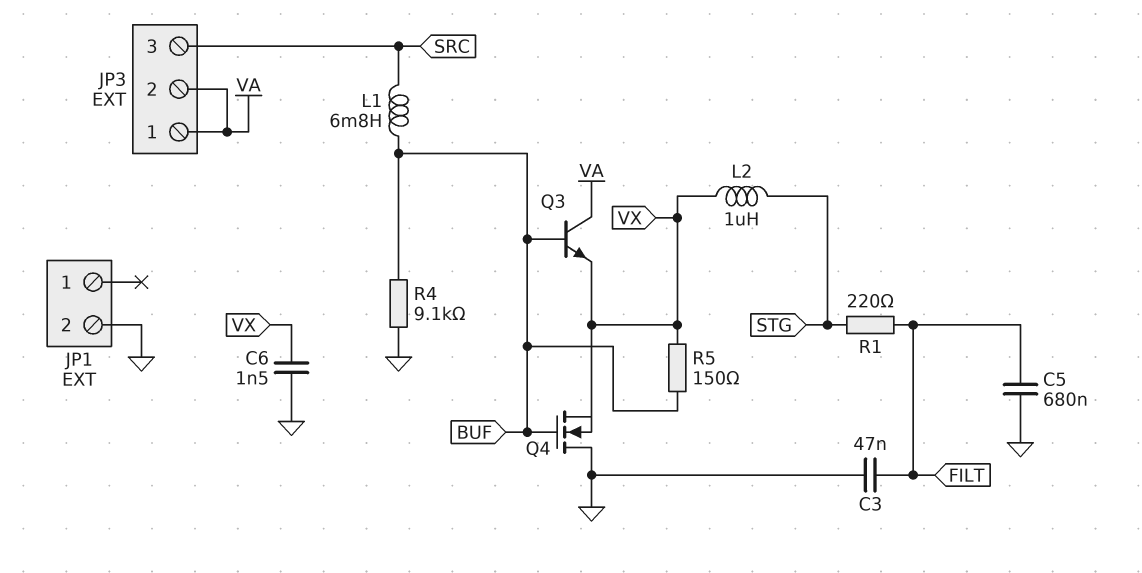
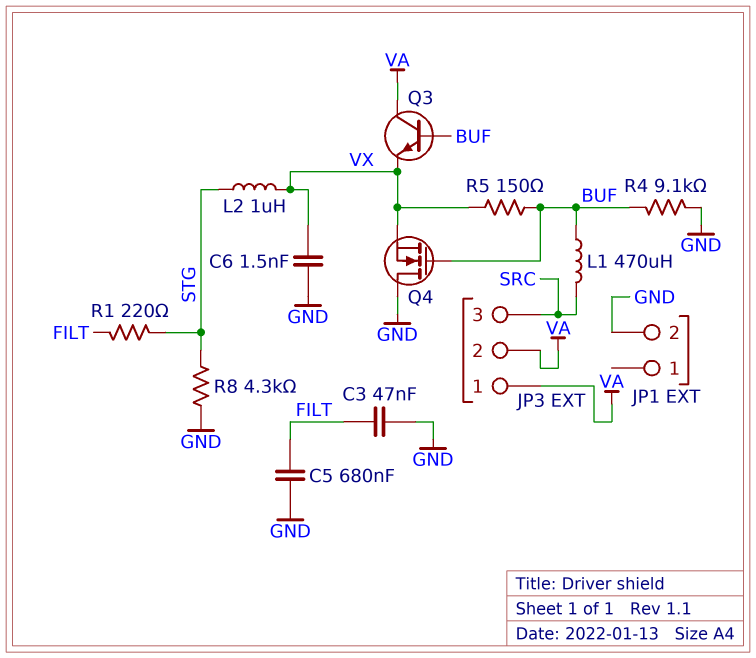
L1: 6.8mH (BUF, SRC) -> 470uH (BUF, SRC)
R8: none -> 4.3k (GND, STG)

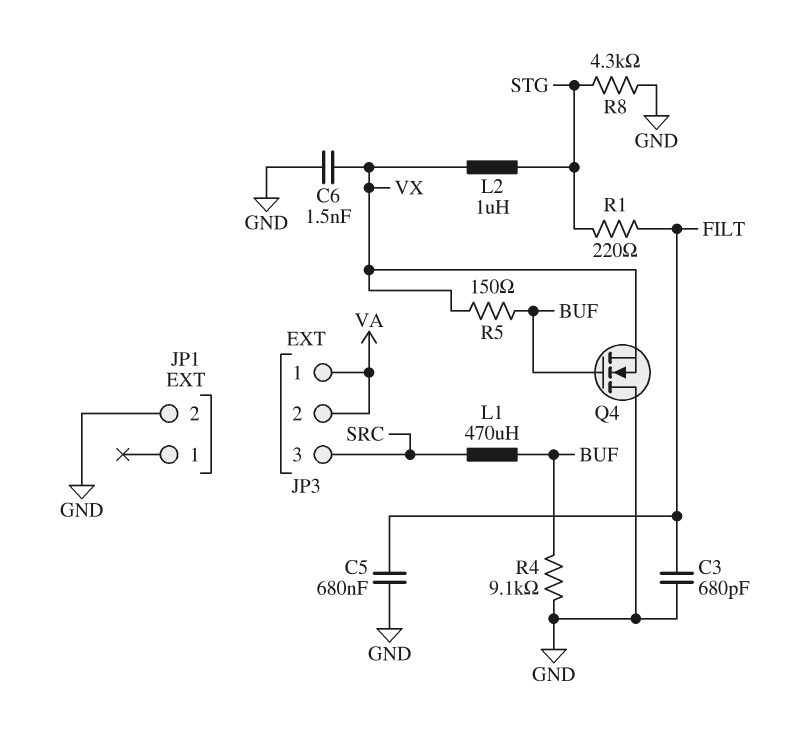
C3: 47nF (FILT, GND) -> 680pF (FILT, GND)
Q3: NPN (B BUF, C VA, E VX) -> none

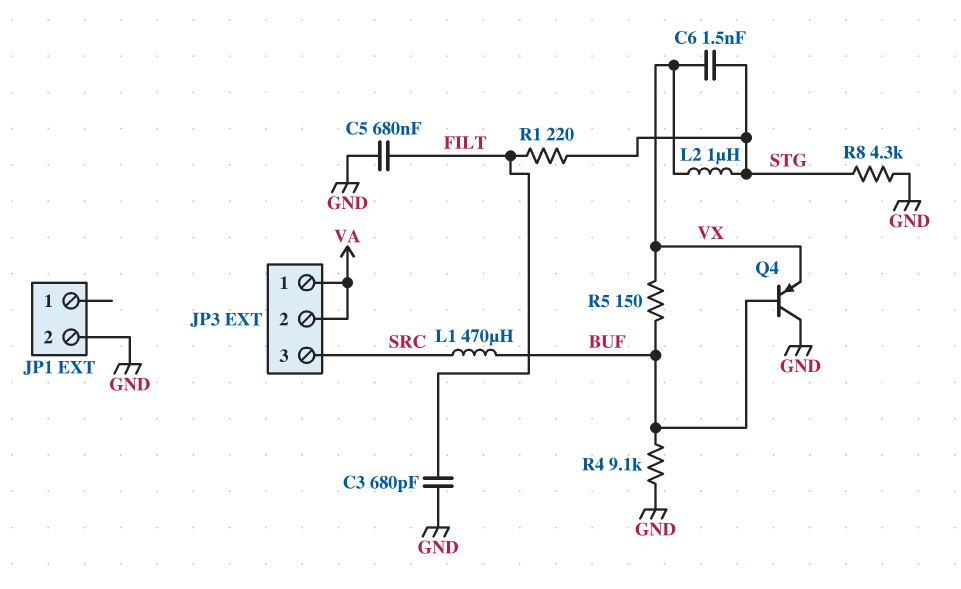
C6: 1.5nF (GND, VX) -> 1.5nF (STG, VX)
Q4: NMOS (G BUF, D GND, S VX) -> PNP (B BUF, C GND, E VX)

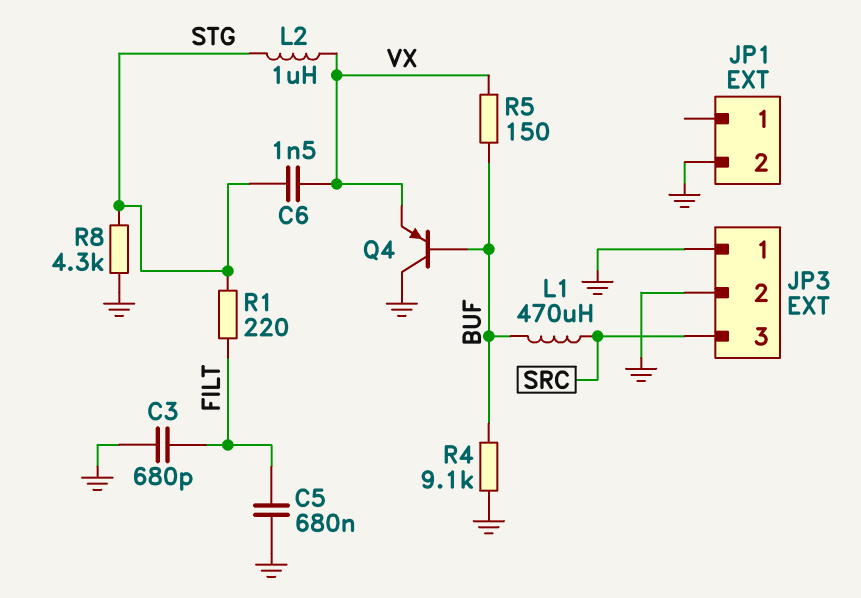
JP3 pin 1: VA -> GND
JP3 pin 2: VA -> GND

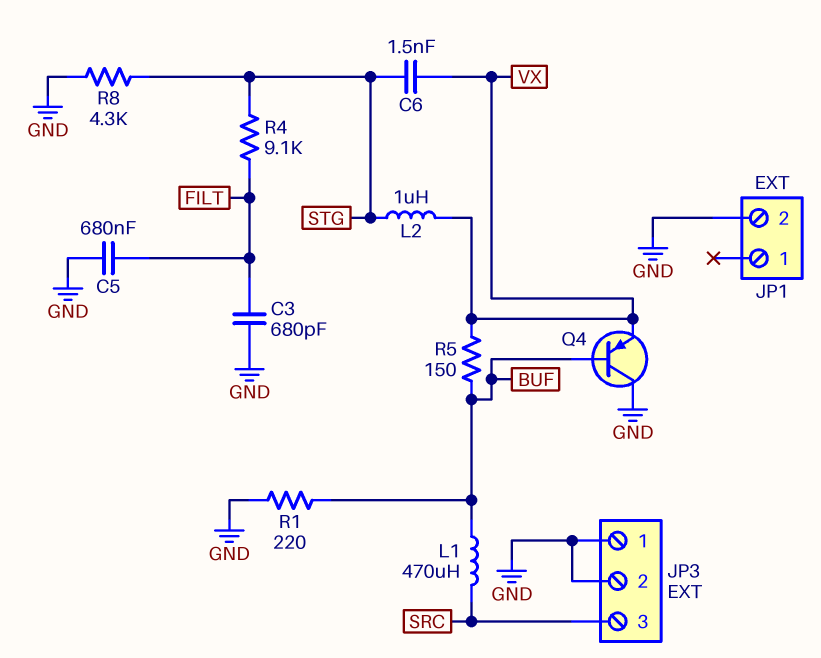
R1: 220 (FILT, STG) -> 220 (BUF, GND)
R4: 9.1k (BUF, GND) -> 9.1k (FILT, STG)

